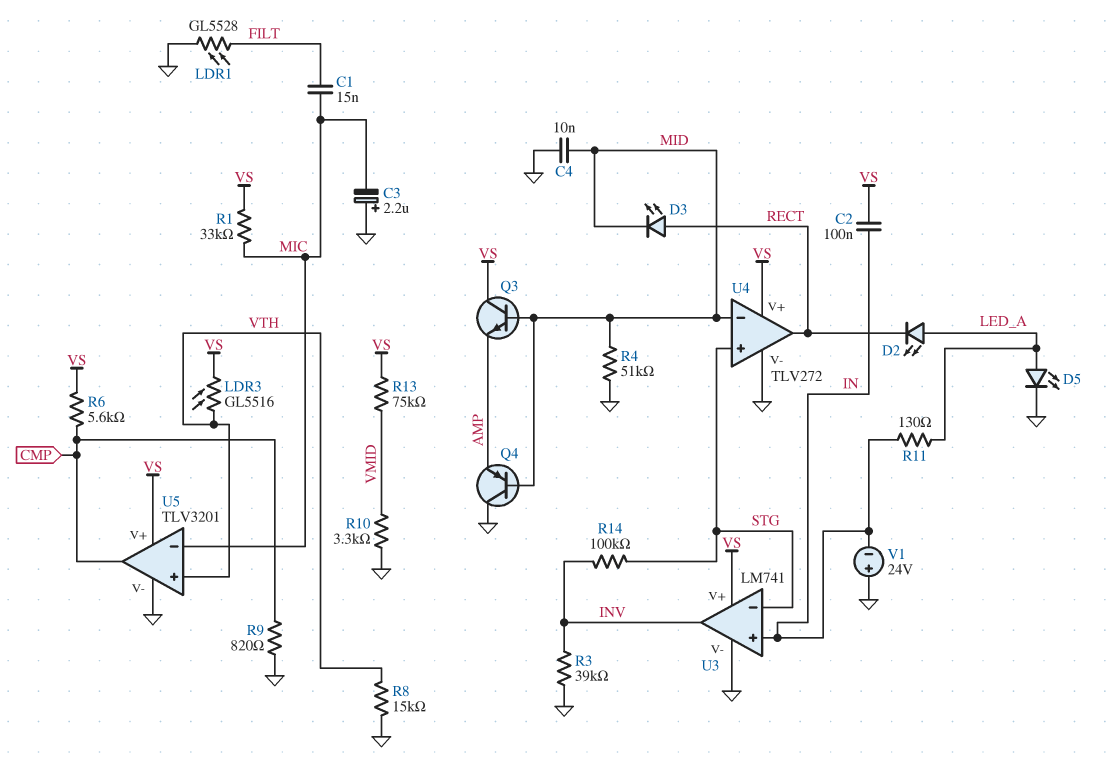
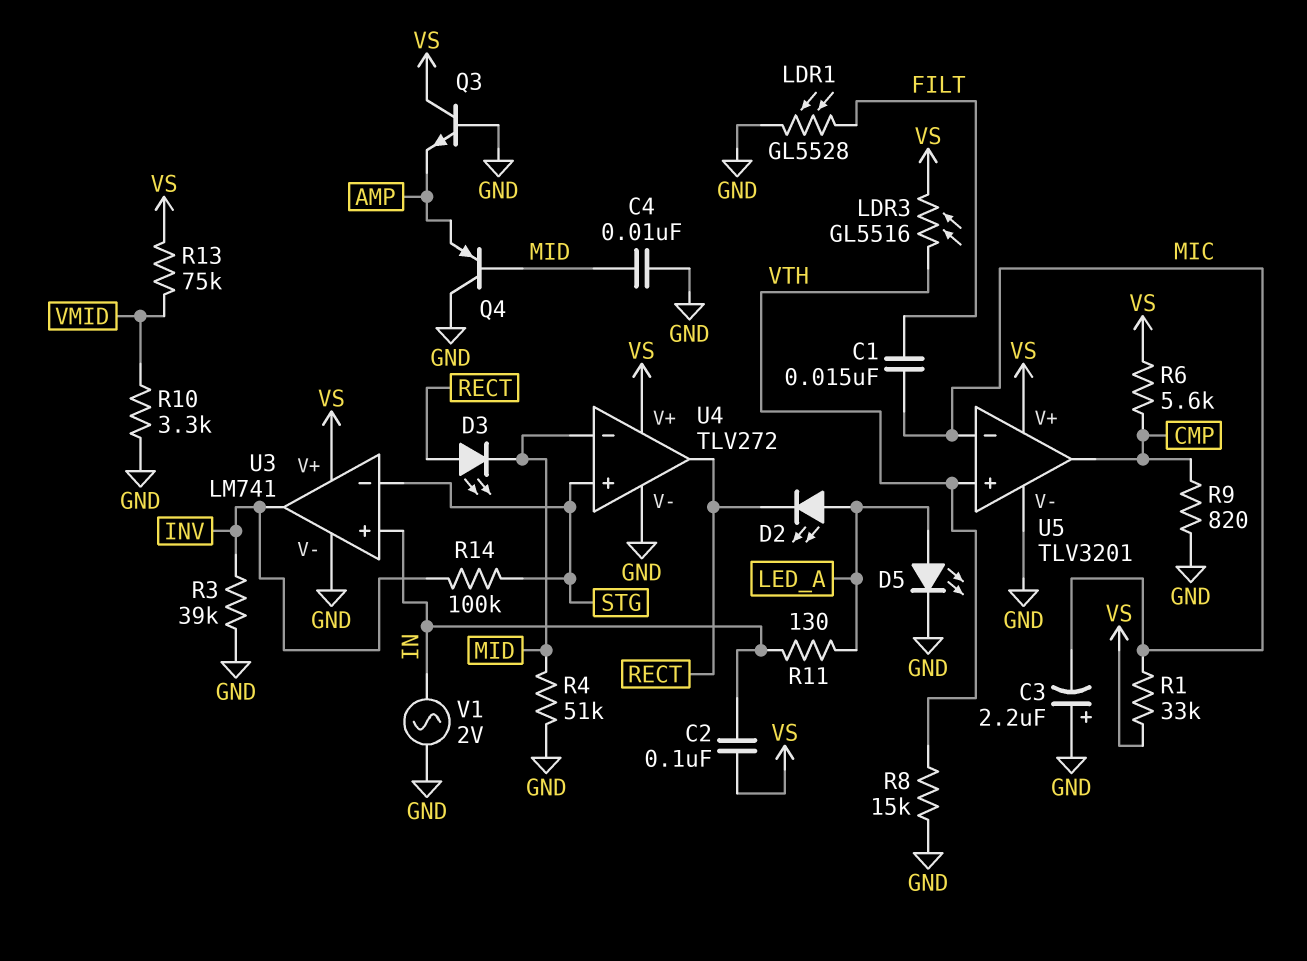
Q3: NPN (B MID, C VS, E AMP) -> NPN (B GND, C VS, E AMP)
V1: 24V (plus GND, minus IN) -> AC 2V (GND, IN)

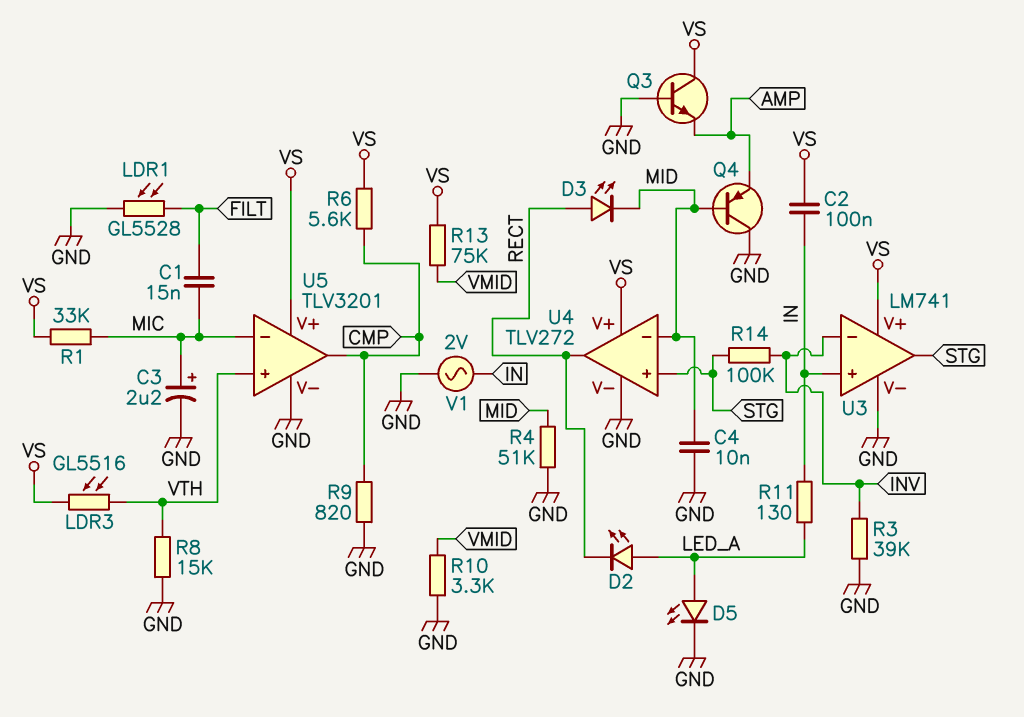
C3: 2.2uF (plus GND, minus MIC) -> 2.2uF (plus MIC, minus GND)
U3 pin in-: STG -> INV
U3 pin out: INV -> STG

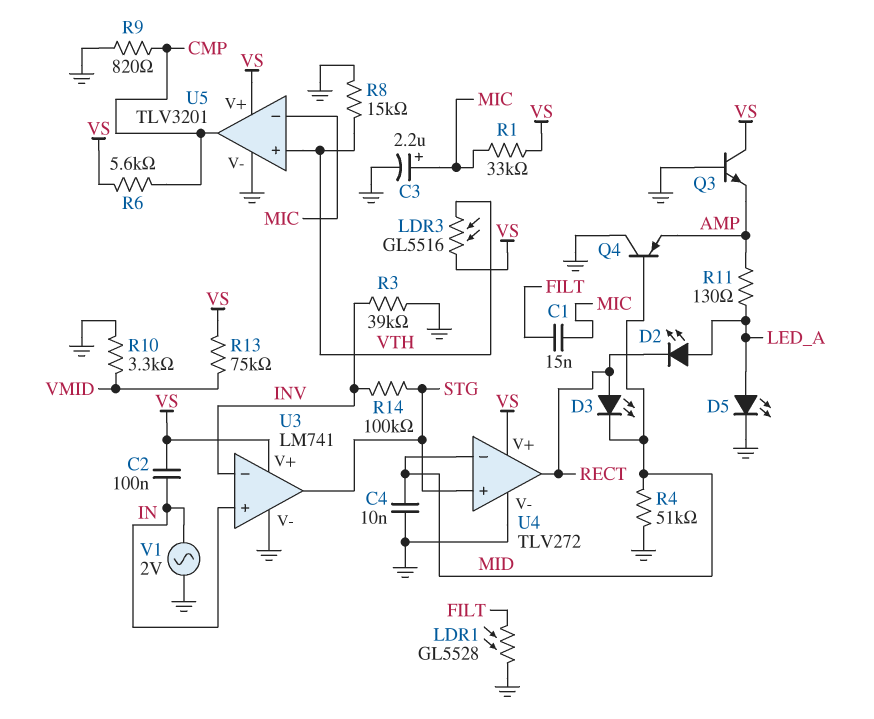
R11: 130 (IN, LED_A) -> 130 (AMP, LED_A)

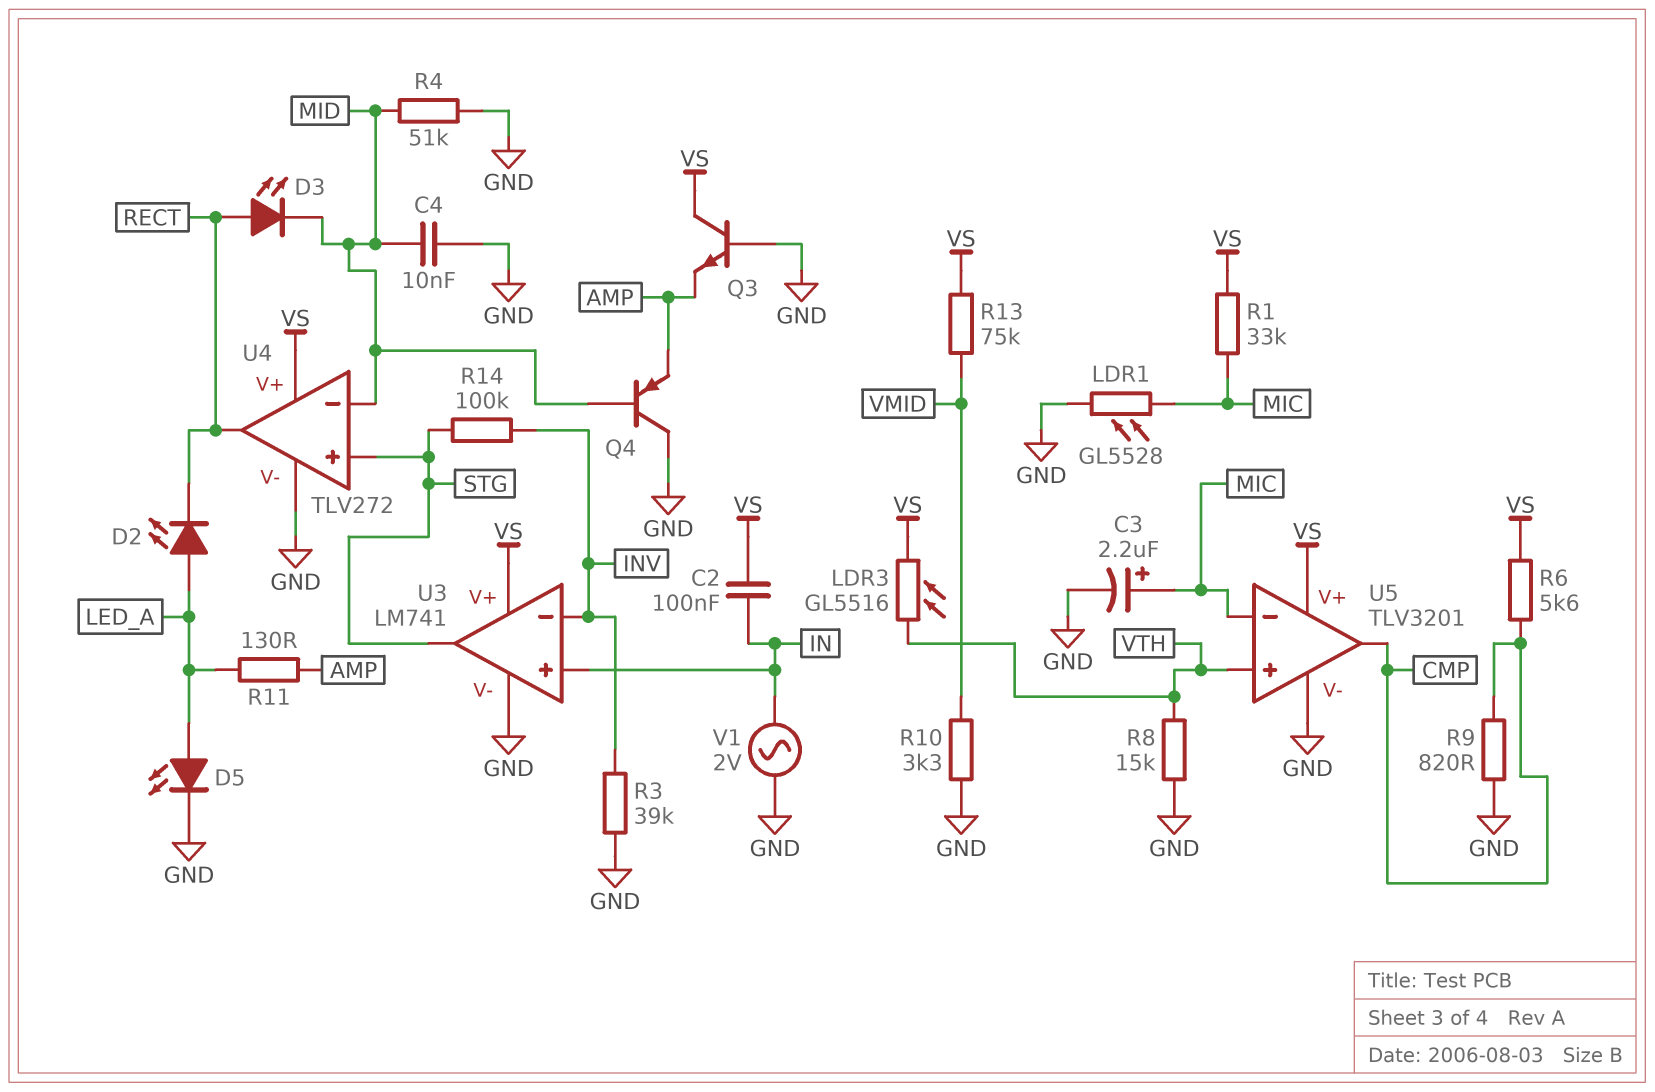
C1: 15nF (FILT, MIC) -> none
LDR1: GL5528 (FILT, GND) -> GL5528 (GND, MIC)

